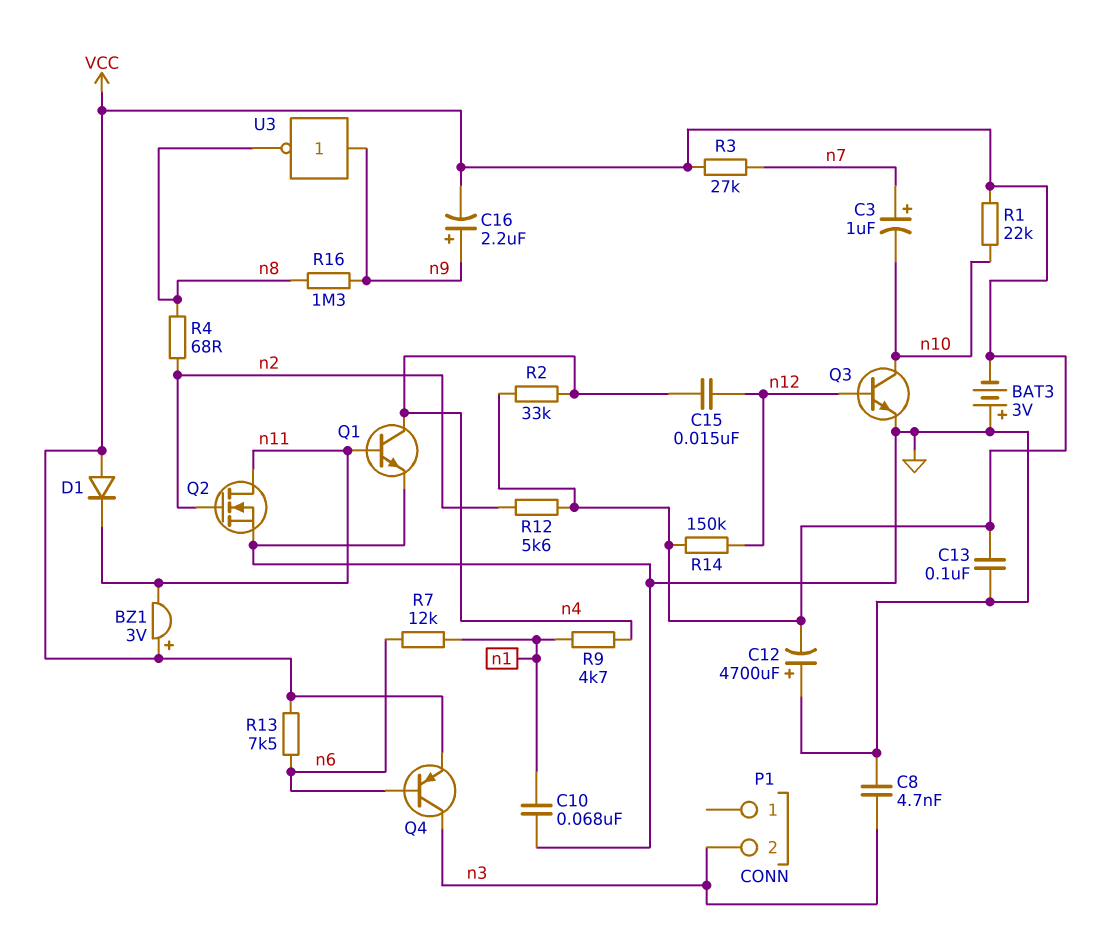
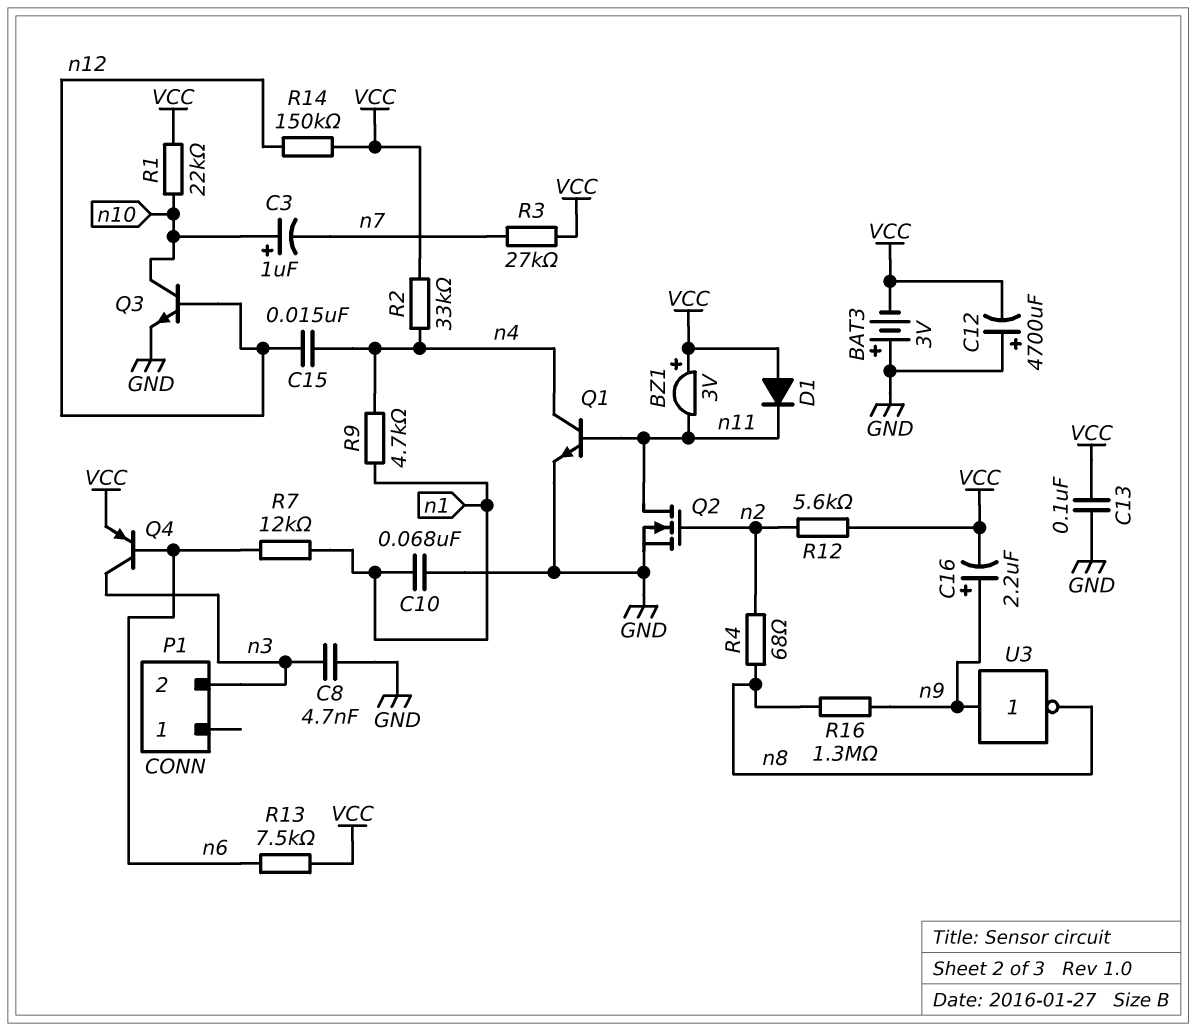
C3: 1uF (plus n7, minus n10) -> 1uF (plus n10, minus n7)

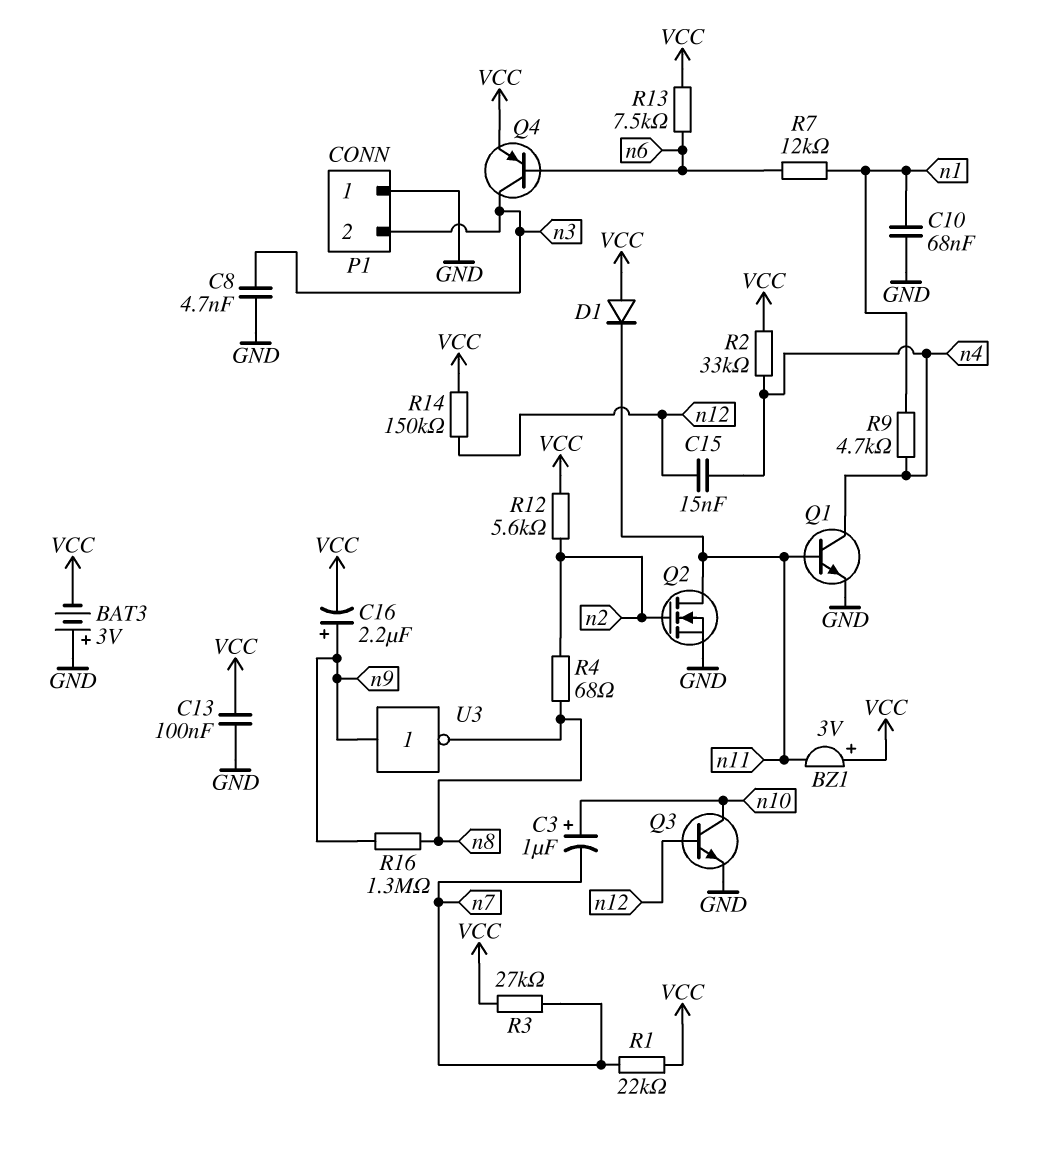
C12: 4700uF (plus GND, minus VCC) -> none
P1 pin 1: none -> GND
R1: 22k (VCC, n10) -> 22k (VCC, n7)

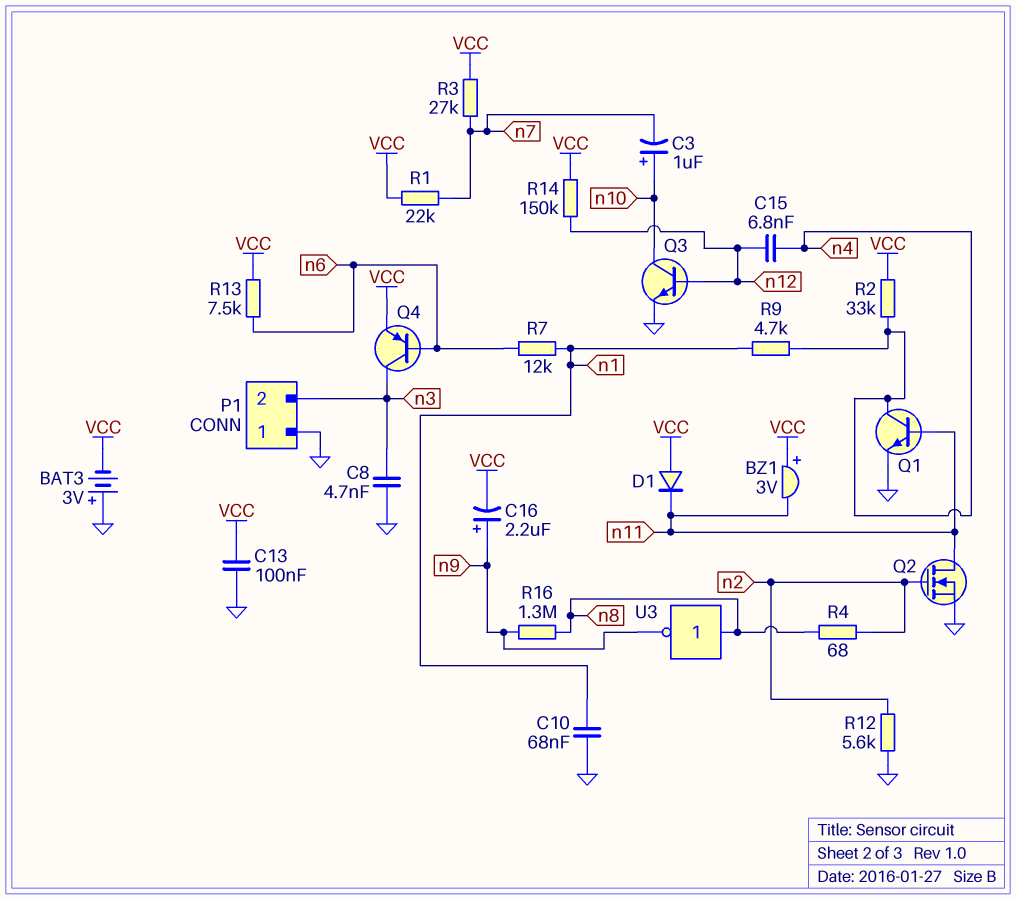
C15: 15nF (n4, n12) -> 6.8nF (n4, n12)
R12: 5.6k (VCC, n2) -> 5.6k (GND, n2)
U3: NOT (in n9, out n8) -> NOT (in n8, out n9)

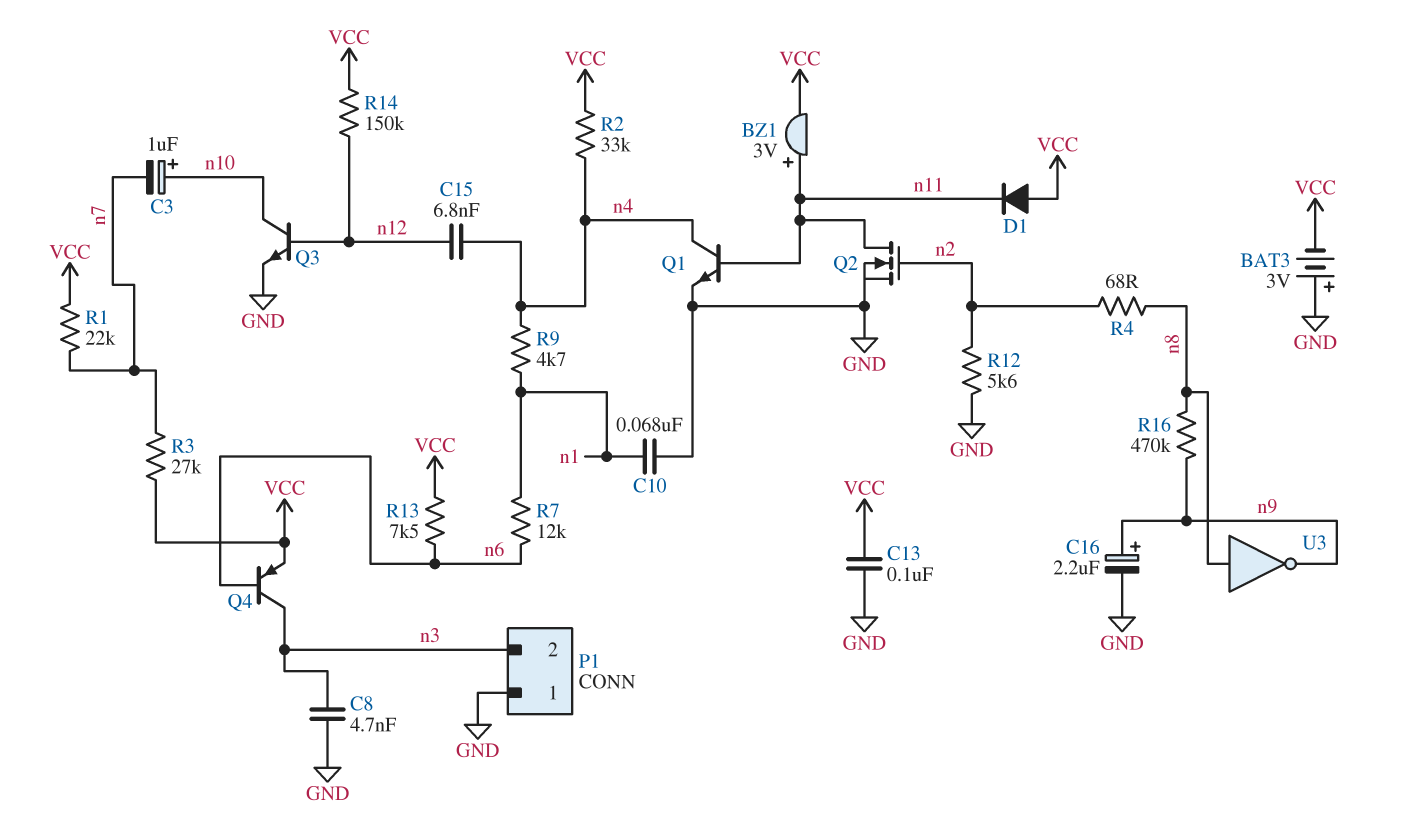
BZ1: buzzer 3V (plus VCC, minus n11) -> buzzer 3V (plus n11, minus VCC)
C16: 2.2uF (plus n9, minus VCC) -> 2.2uF (plus n9, minus GND)
R16: 1.3M (n8, n9) -> 470k (n8, n9)

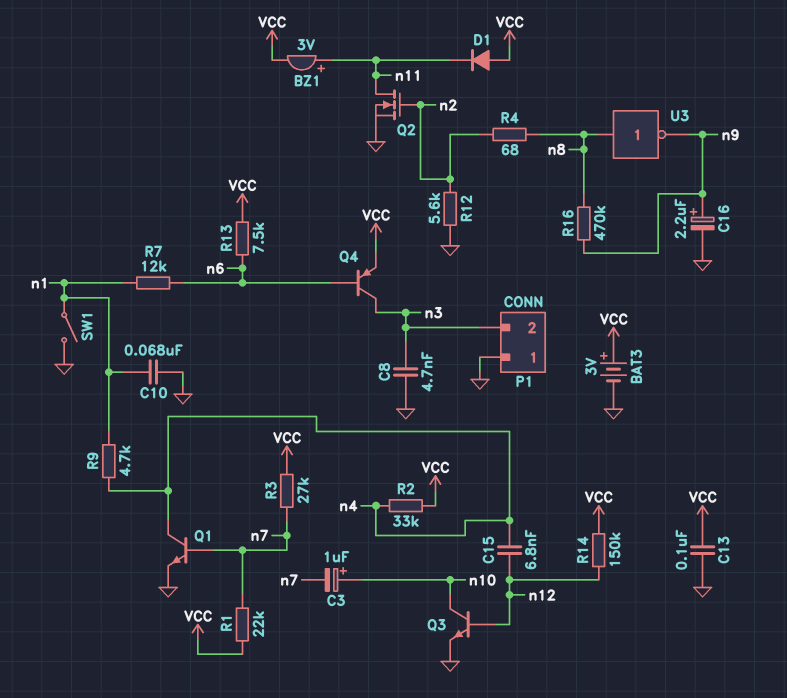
BAT3: 3V (plus GND, minus VCC) -> 3V (plus VCC, minus GND)
Q1: NPN (B n11, C n4, E GND) -> NPN (B n7, C n4, E GND)
SW1: none -> switch (GND, n1)

